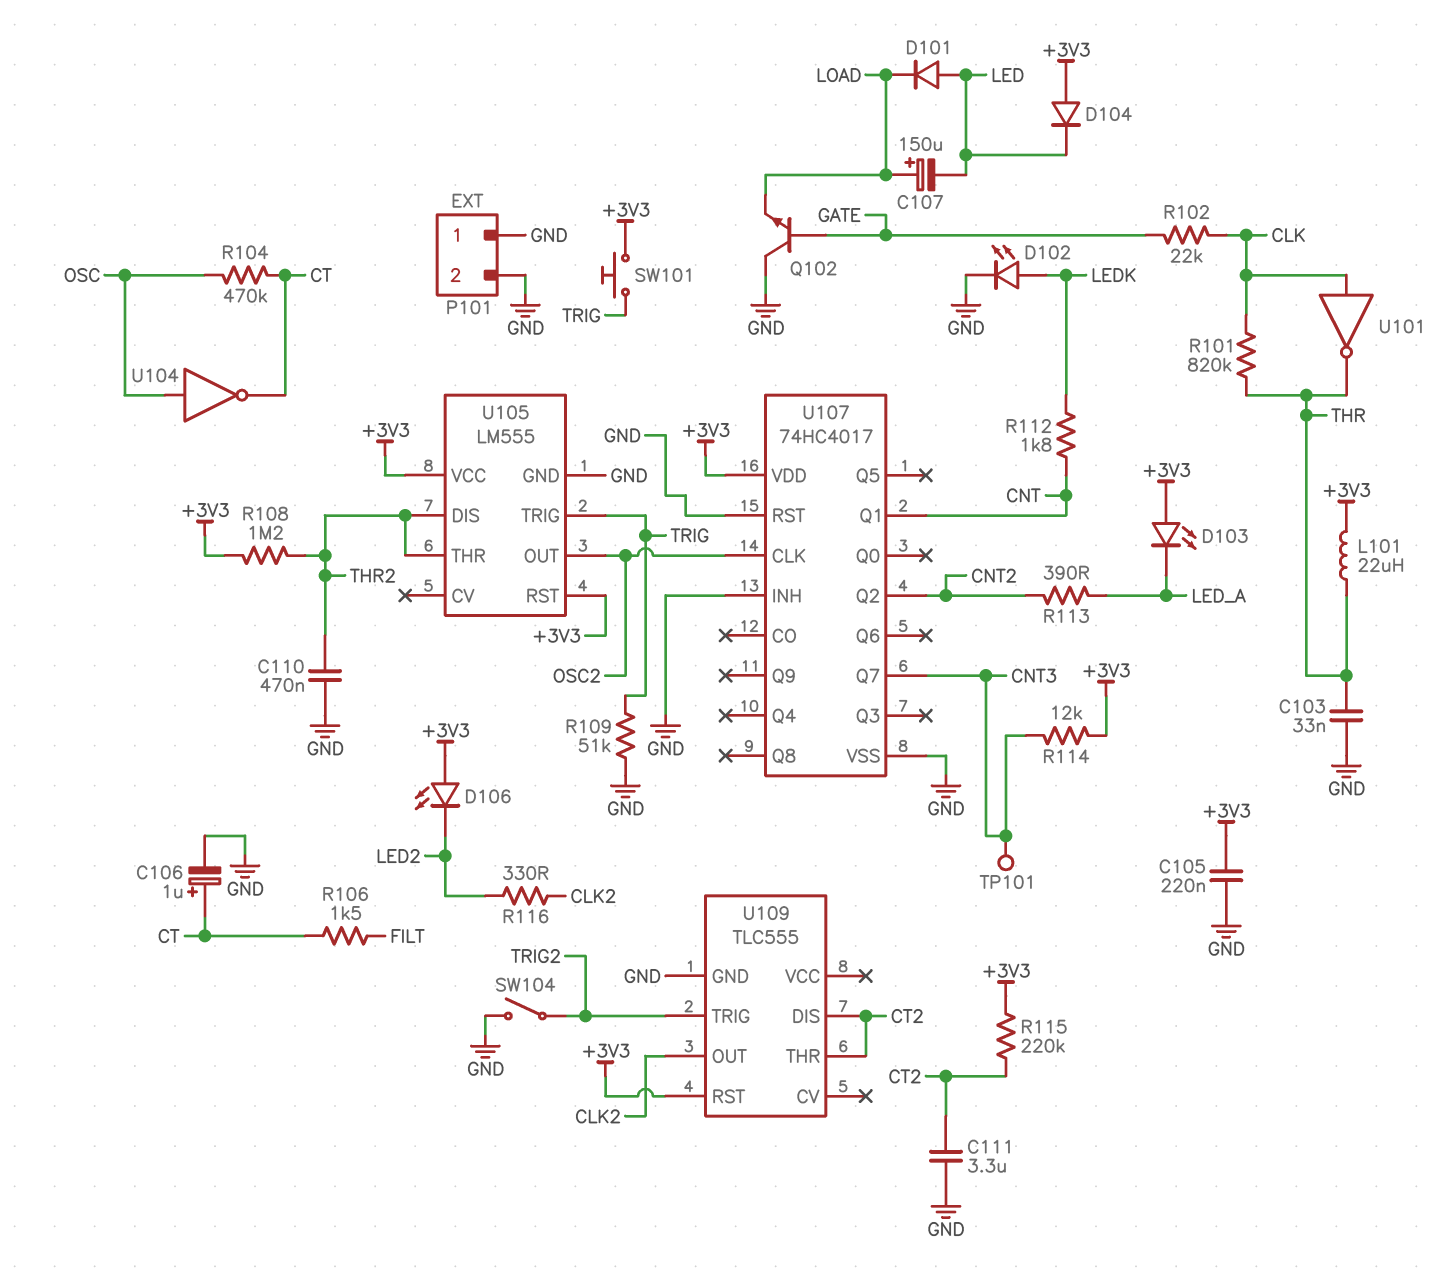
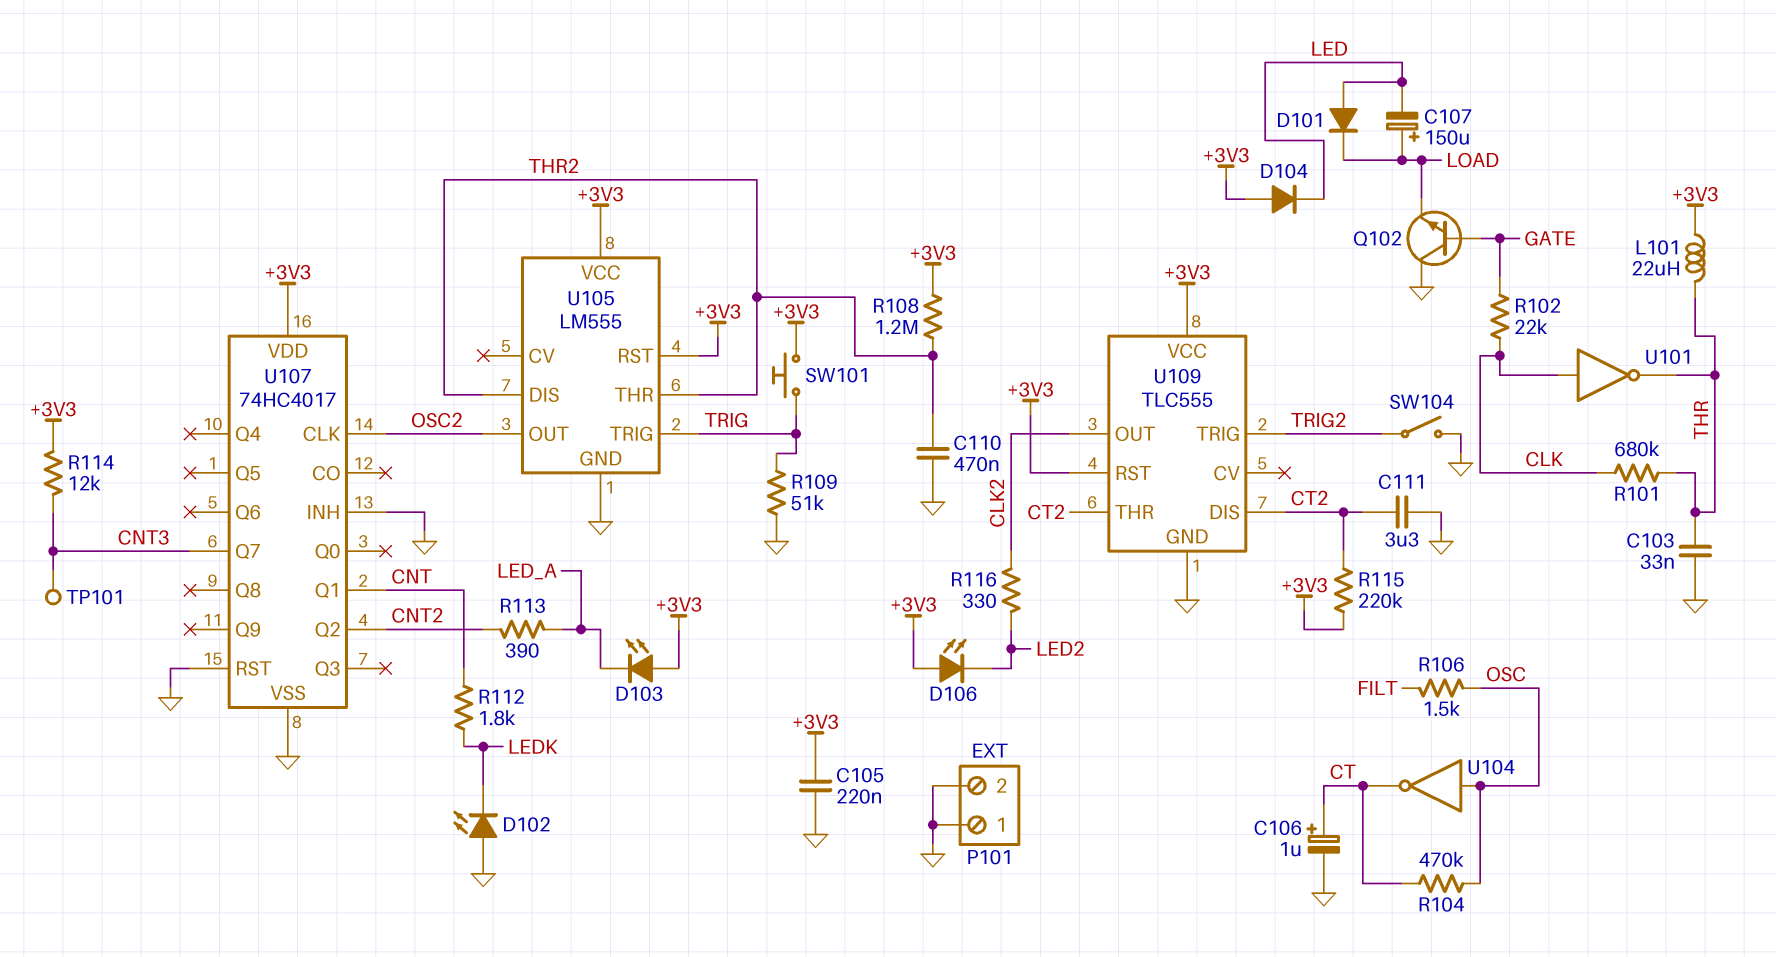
D102: LED (A LEDK, K GND) -> LED (A GND, K LEDK)
R101: 820k (CLK, THR) -> 680k (CLK, THR)
R106: 1.5k (CT, FILT) -> 1.5k (FILT, OSC)
U109 pin VCC: none -> +3V3

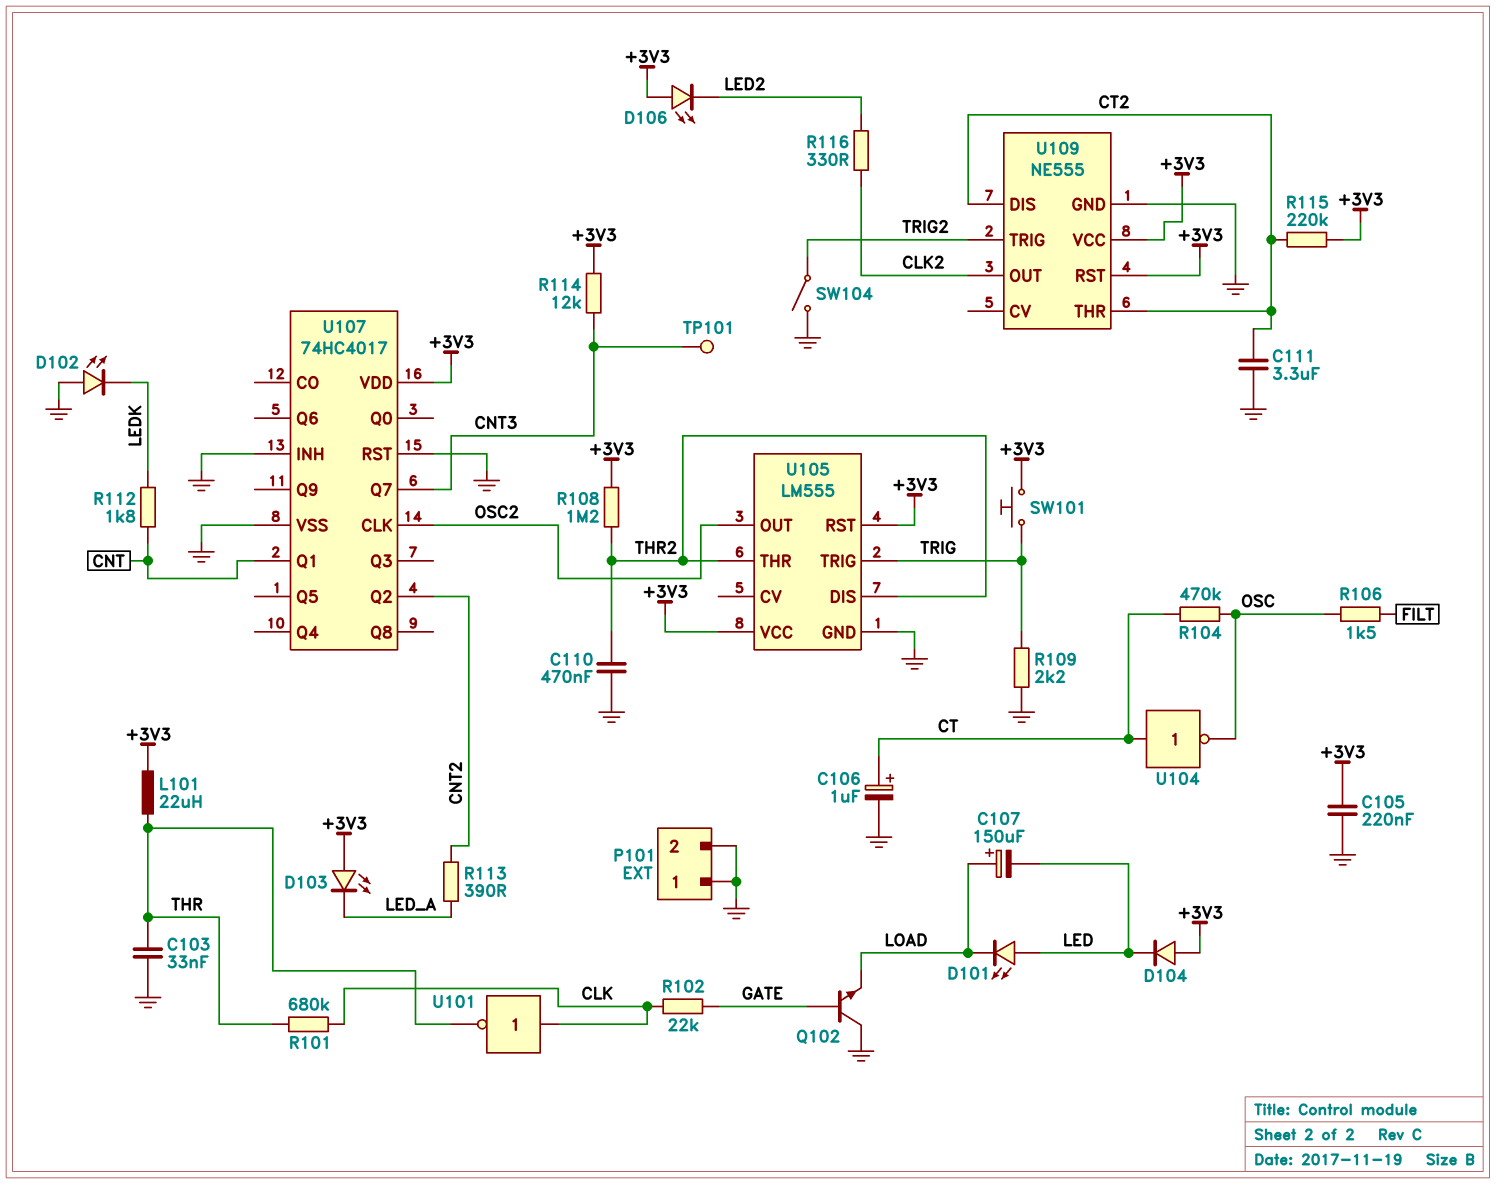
D101: diode (A LED, K LOAD) -> LED (A LED, K LOAD)
R109: 51k (GND, TRIG) -> 2.2k (GND, TRIG)
U104: NOT (in OSC, out CT) -> NOT (in CT, out OSC)
U109: TLC555 -> NE555

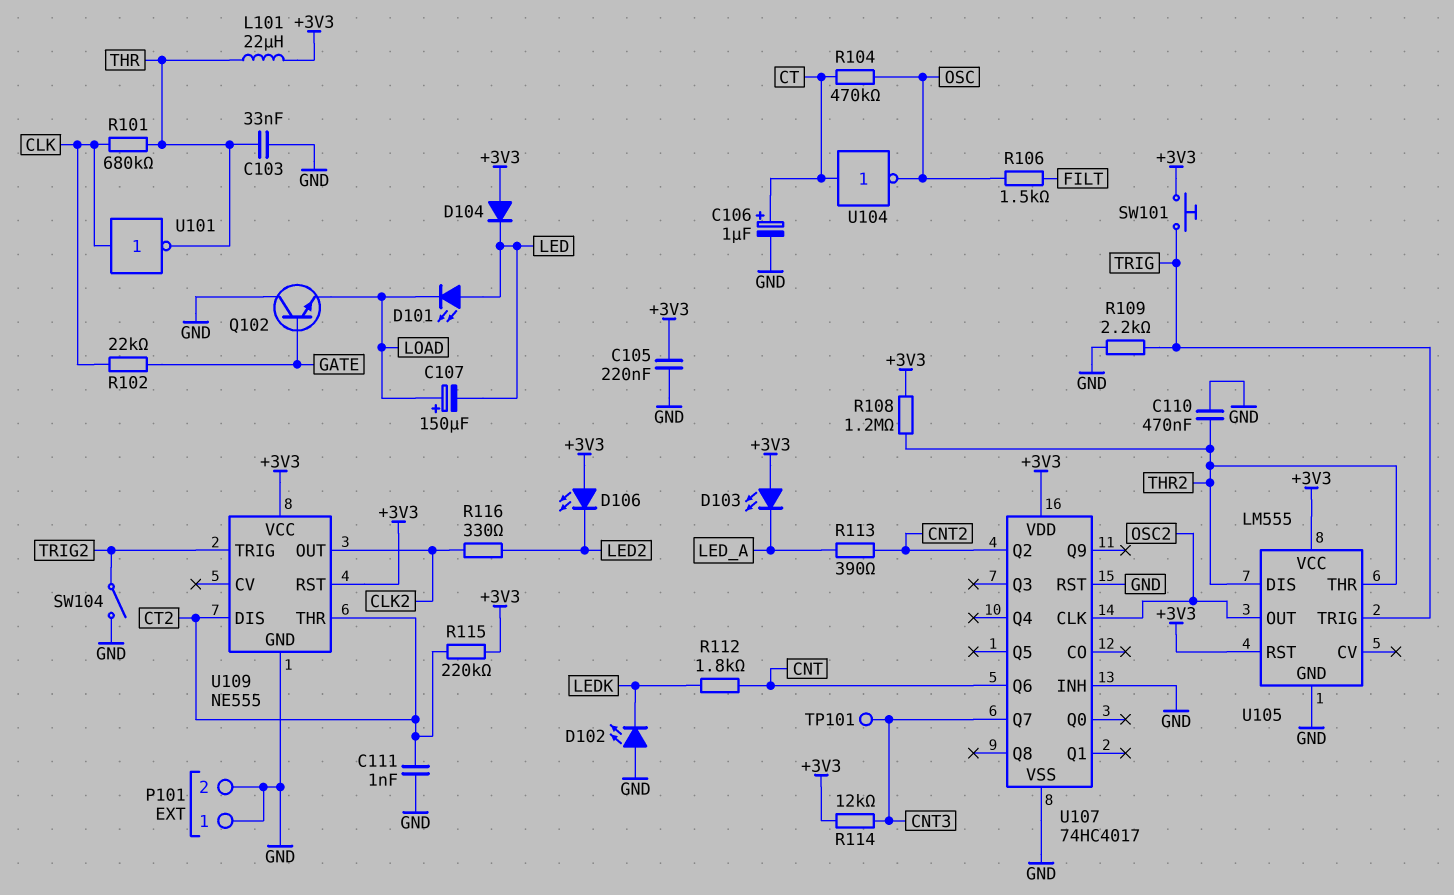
C111: 3.3uF (CT2, GND) -> 1nF (CT2, GND)
U107 pin Q1: CNT -> none
U107 pin Q6: none -> CNT

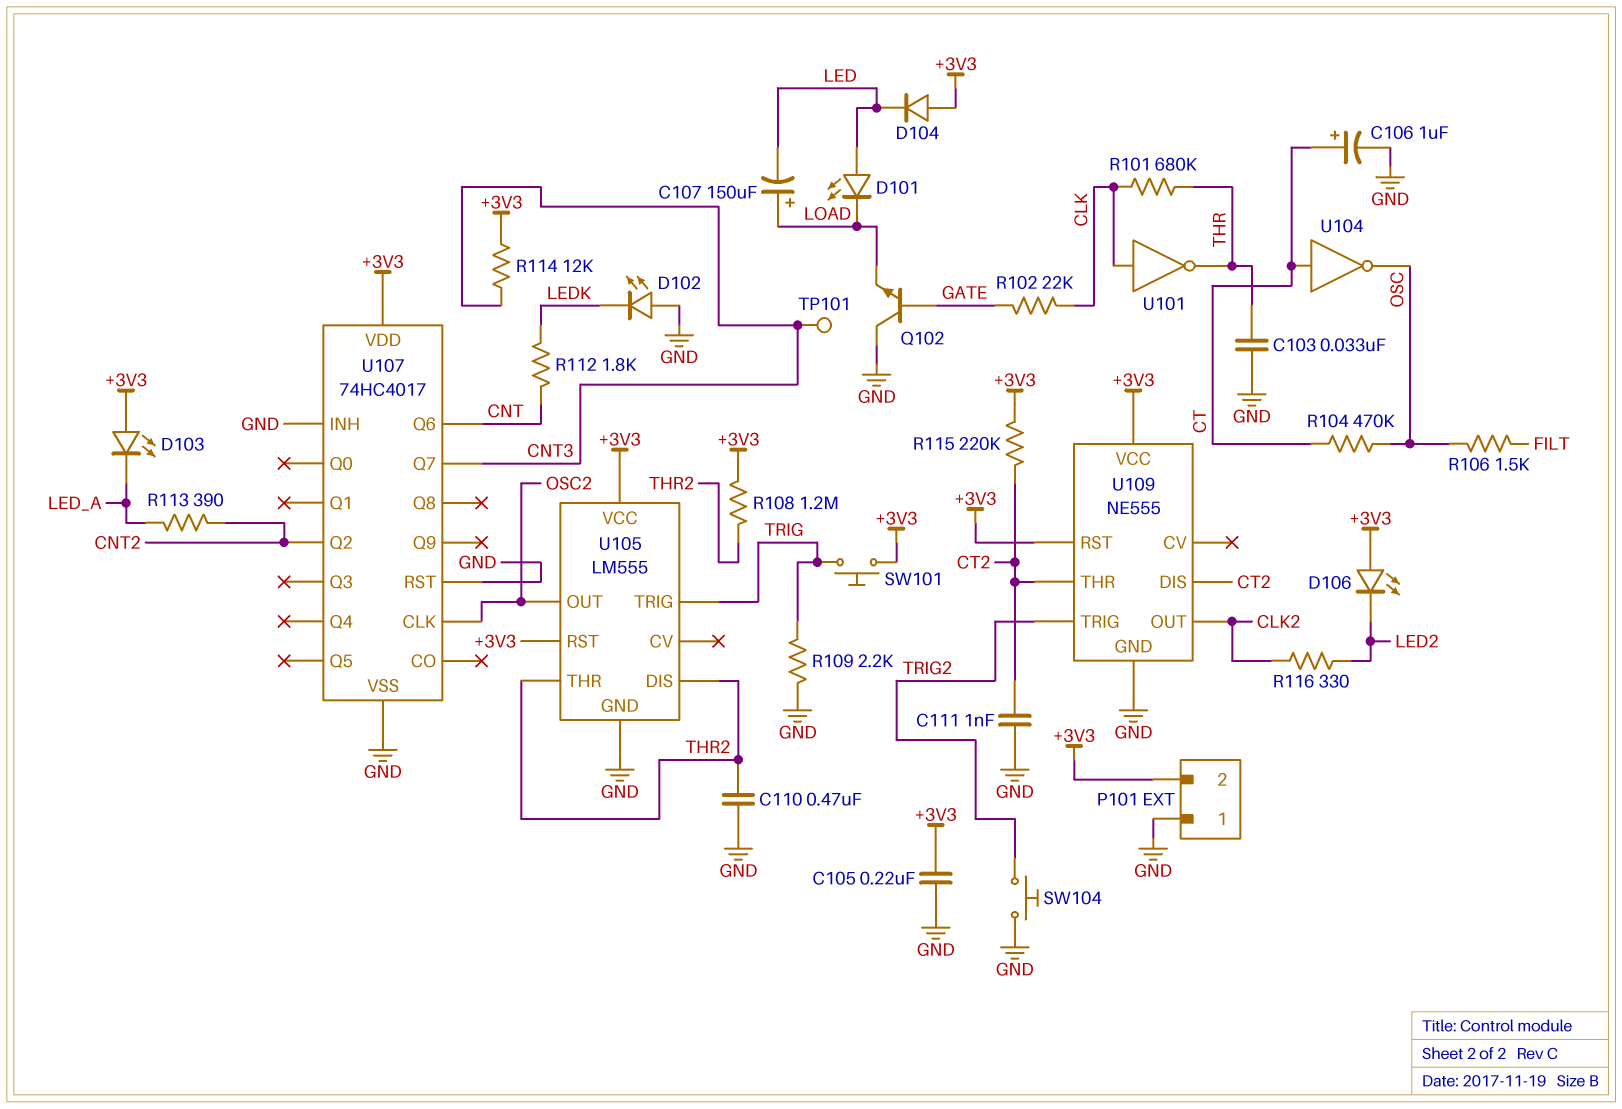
L101: 22uH (+3V3, THR) -> none
P101 pin 2: GND -> +3V3
SW104: switch (GND, TRIG2) -> button (GND, TRIG2)

